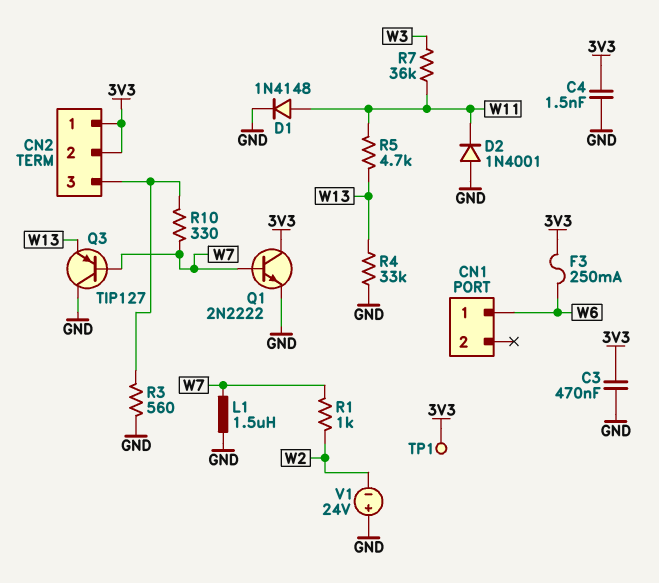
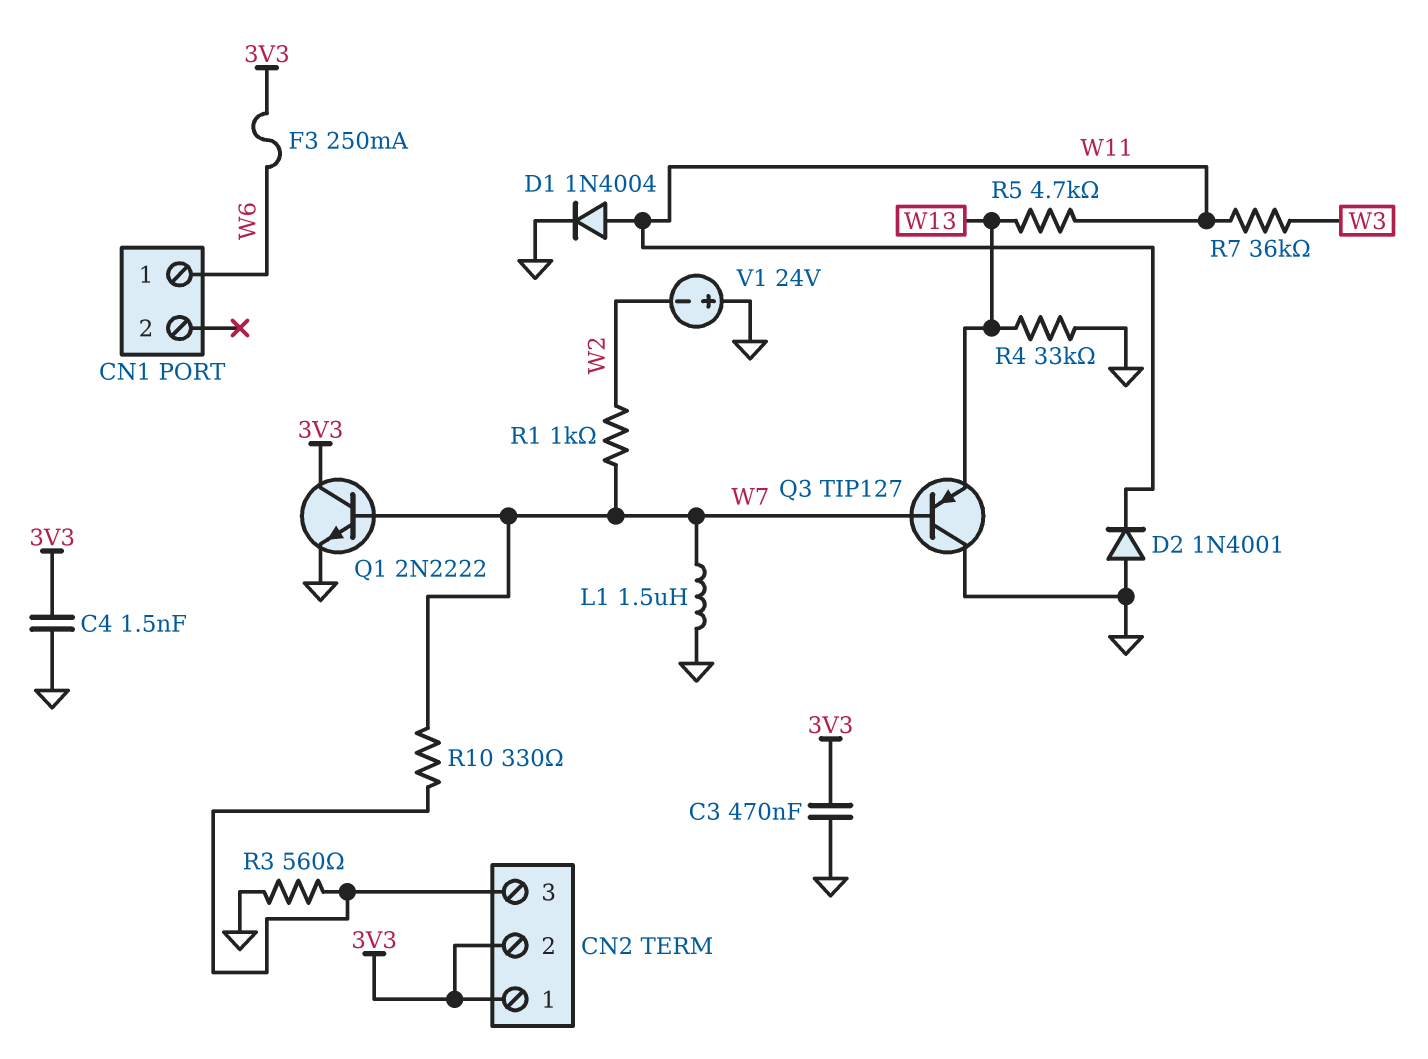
D1: diode 1N4148 (A W11, K GND) -> diode 1N4004 (A W11, K GND)
TP1: test point (3V3) -> none

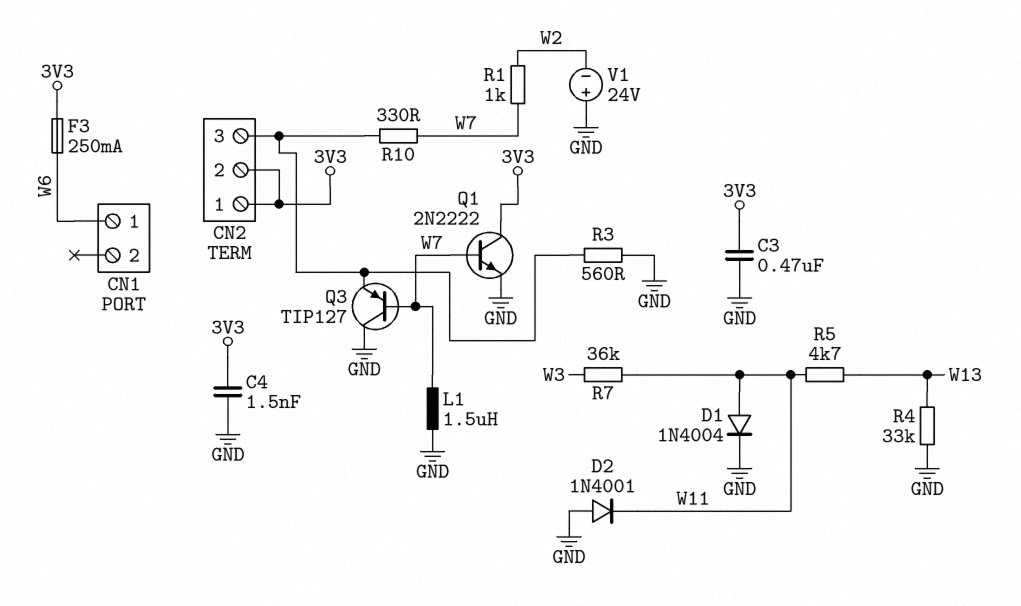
Q3: PNP TIP127 (B W7, C GND, E W13) -> PNP TIP127 (B W7, C GND, E CN2/3)

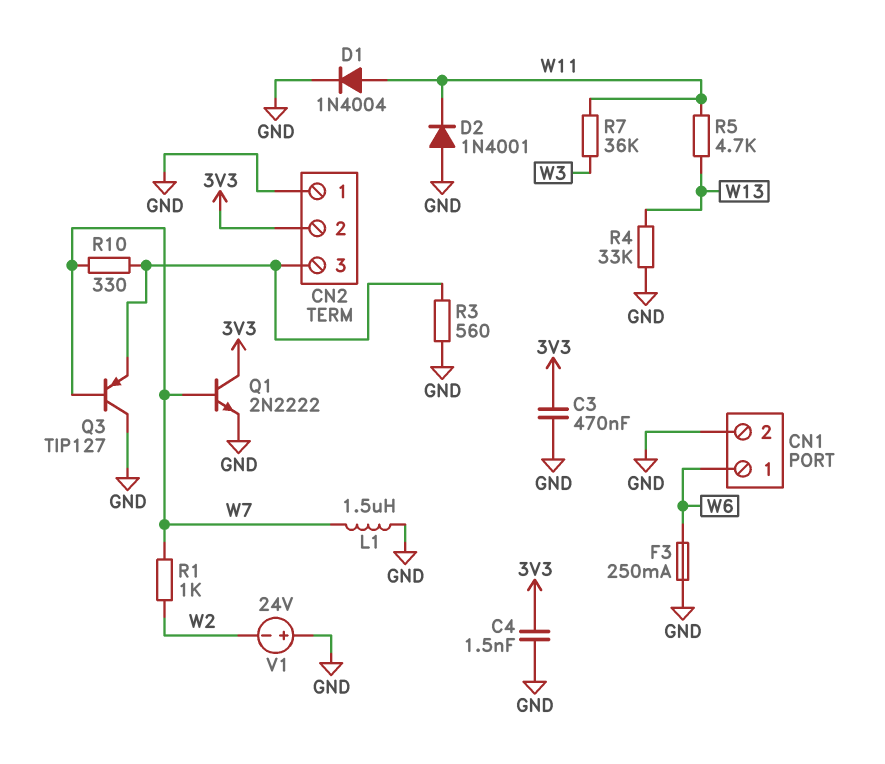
CN1 pin 2: none -> GND
CN2 pin 1: 3V3 -> GND
F3: 250mA (3V3, W6) -> 250mA (GND, W6)

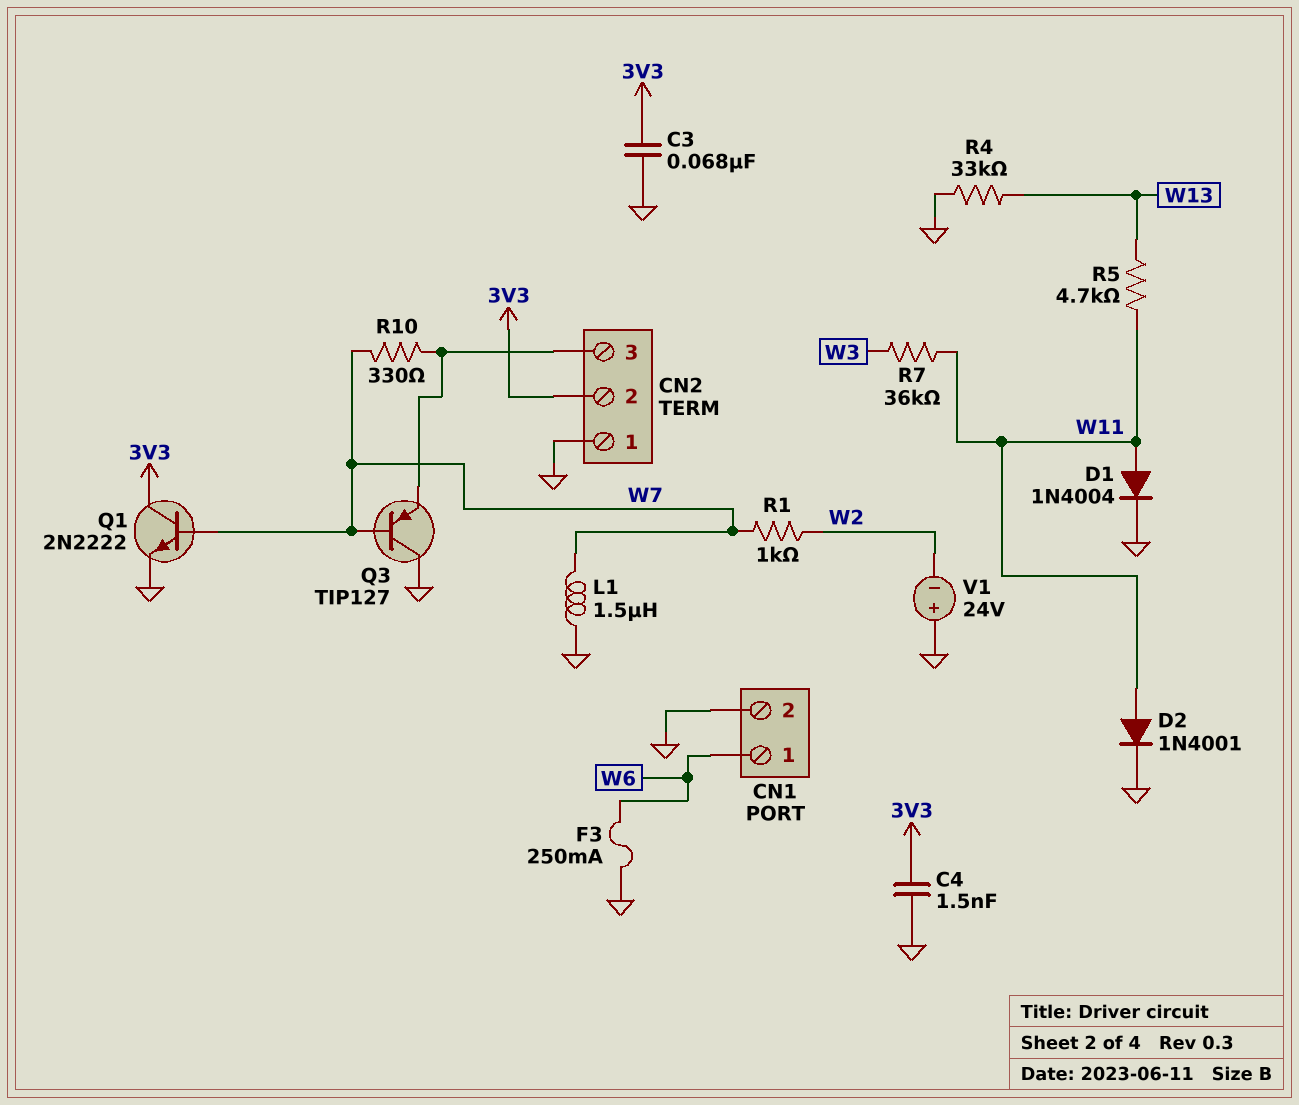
C3: 470nF (3V3, GND) -> 68nF (3V3, GND)
D2: diode 1N4001 (A GND, K W11) -> diode 1N4001 (A W11, K GND)
R3: 560 (CN2/3, GND) -> none

